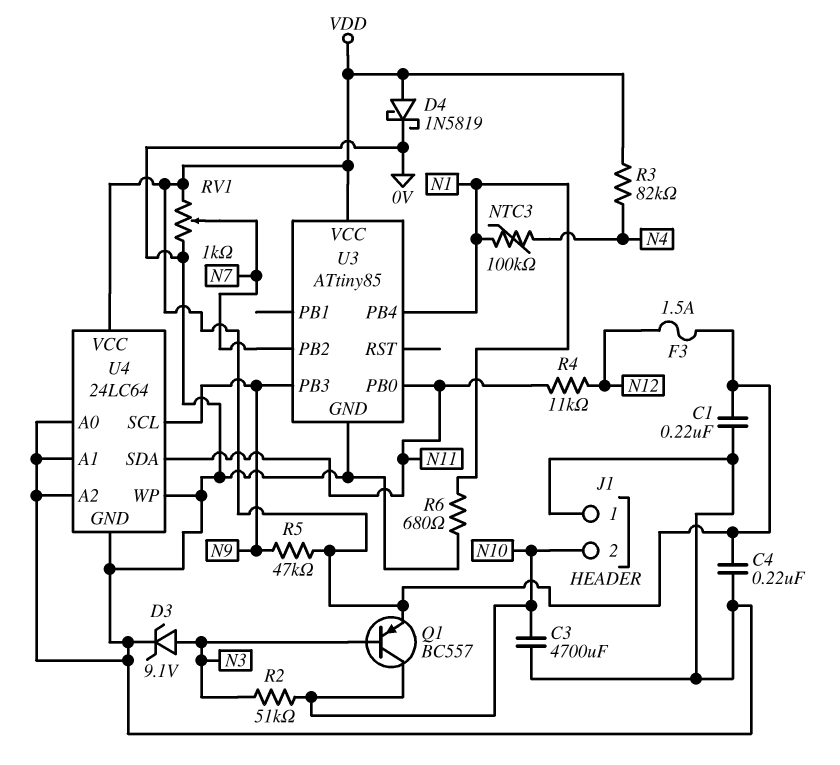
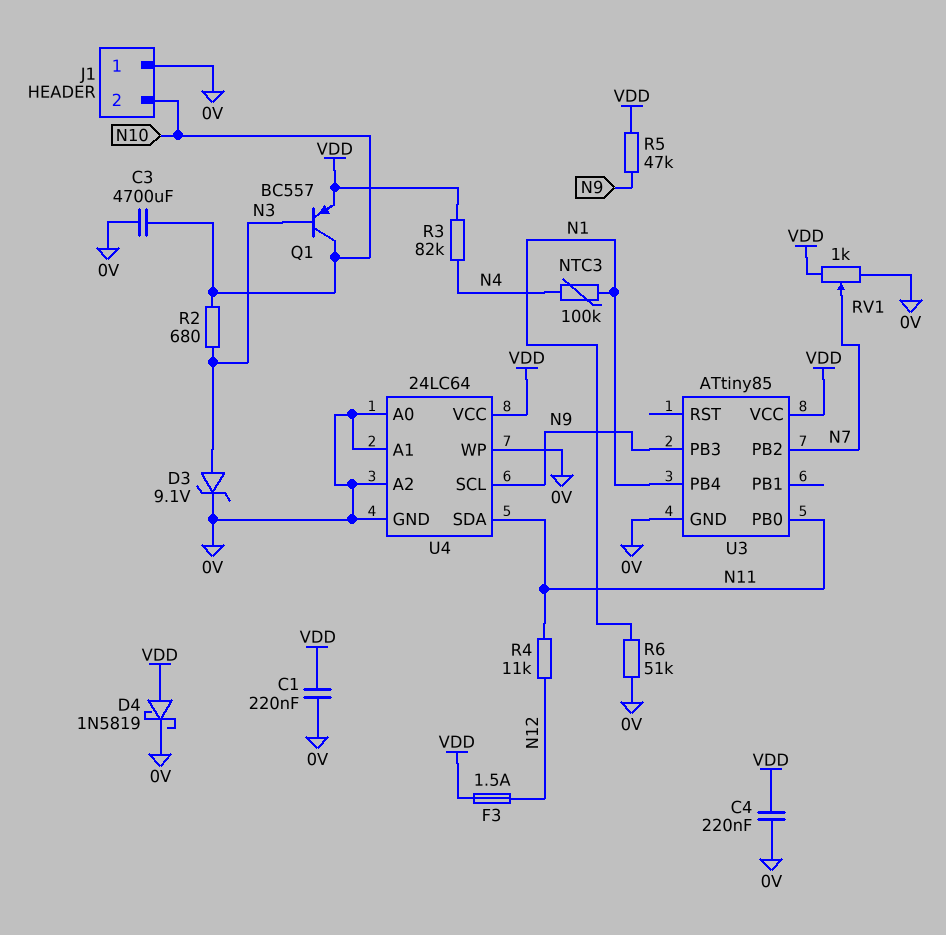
R2: 51k (N3, N10) -> 680 (N3, N10)
R6: 680 (0V, N1) -> 51k (0V, N1)

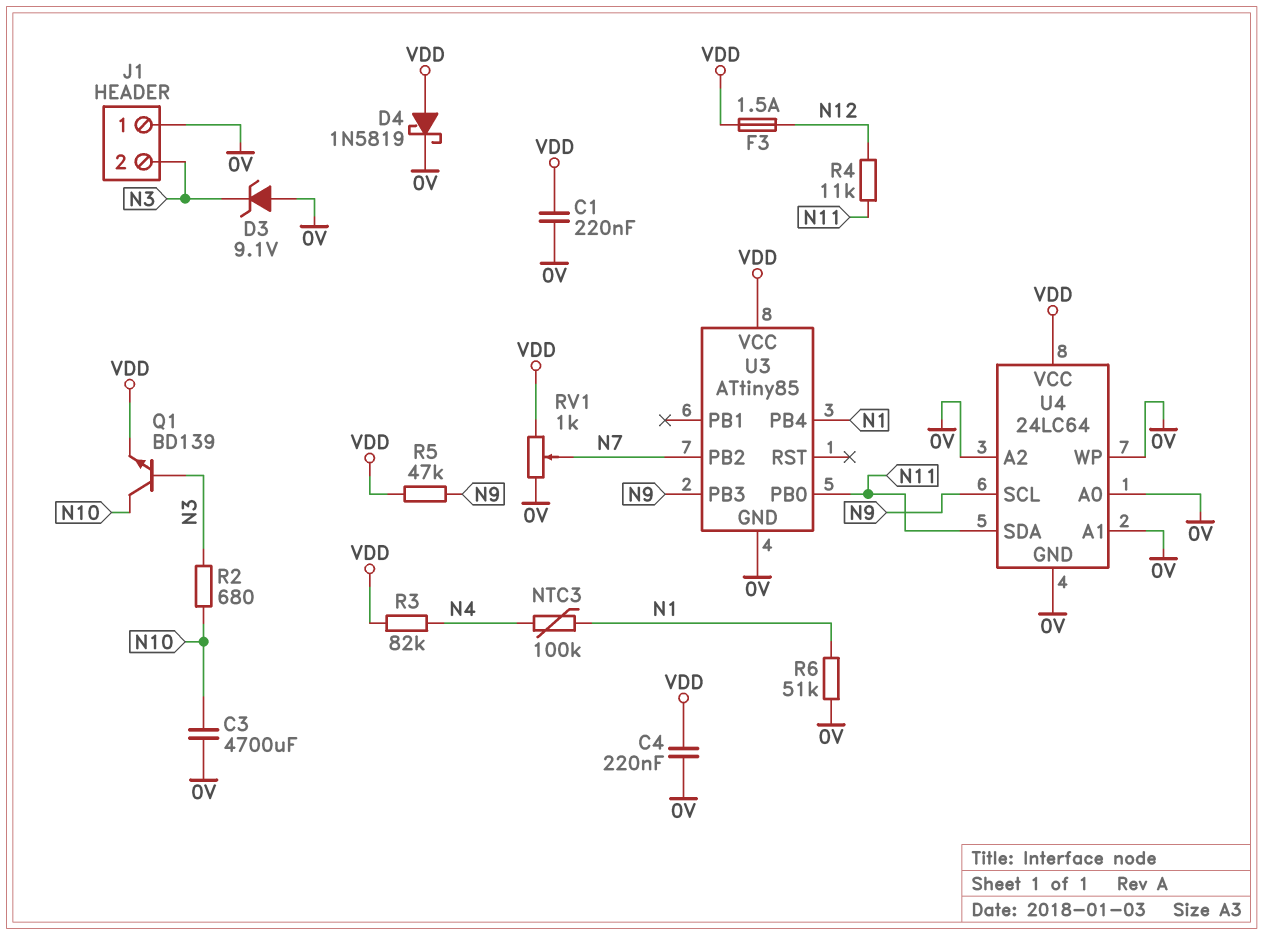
D3: zener 9.1V (A N3, K 0V) -> zener 9.1V (A 0V, K N3)
J1 pin 2: N10 -> N3
Q1: PNP BC557 (B N3, C N10, E VDD) -> NPN BD139 (B N3, C N10, E VDD)

